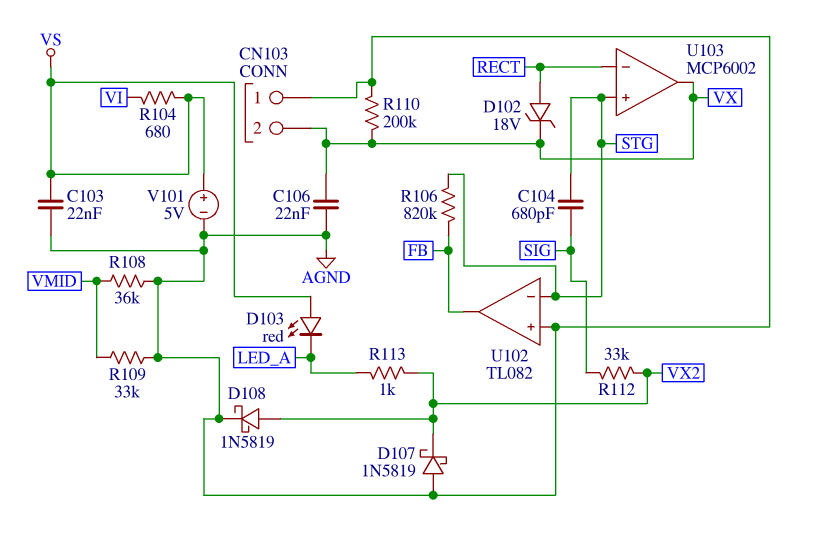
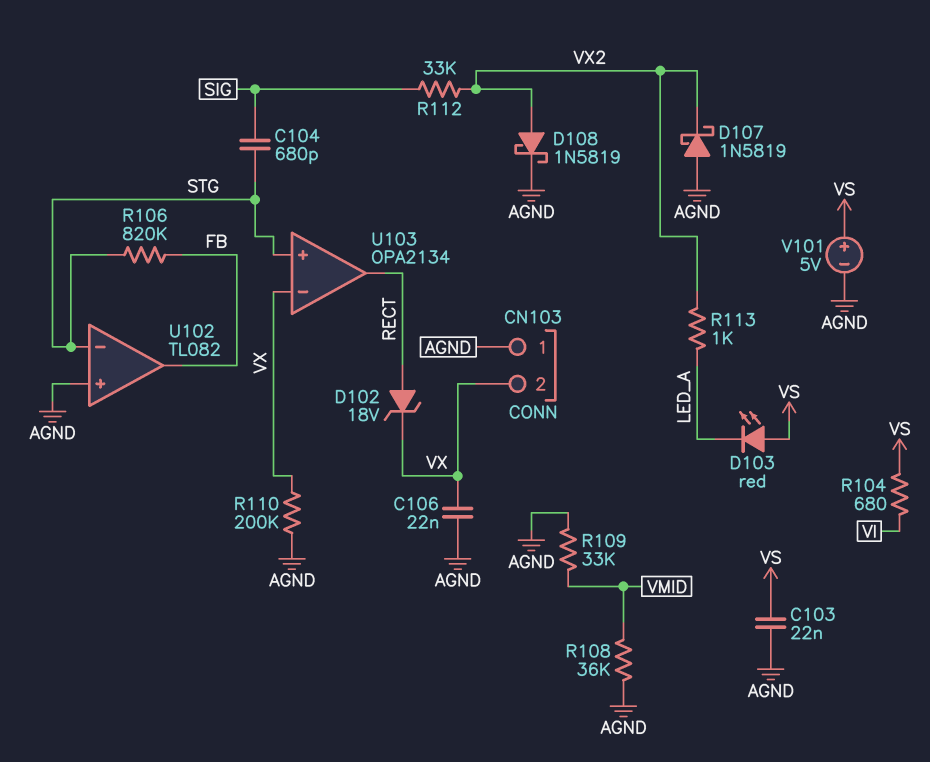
U103: MCP6002 -> OPA2134
U103 pin in-: RECT -> VX
U103 pin out: VX -> RECT

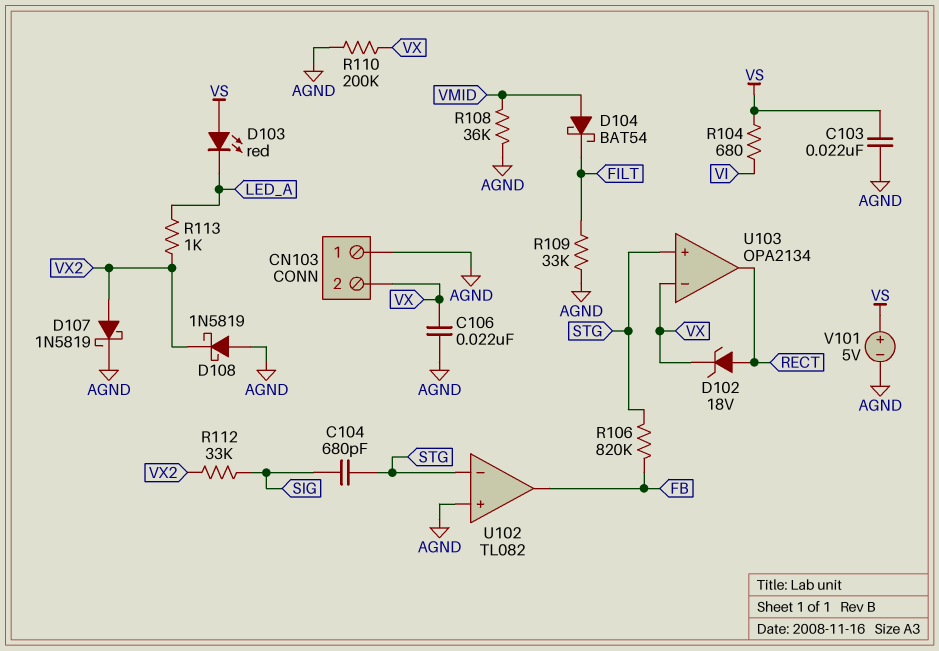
D104: none -> schottky BAT54 (A VMID, K FILT)
D107: schottky 1N5819 (A AGND, K VX2) -> schottky 1N5819 (A VX2, K AGND)
D108: schottky 1N5819 (A VX2, K AGND) -> schottky 1N5819 (A AGND, K VX2)
R109: 33k (AGND, VMID) -> 33k (AGND, FILT)

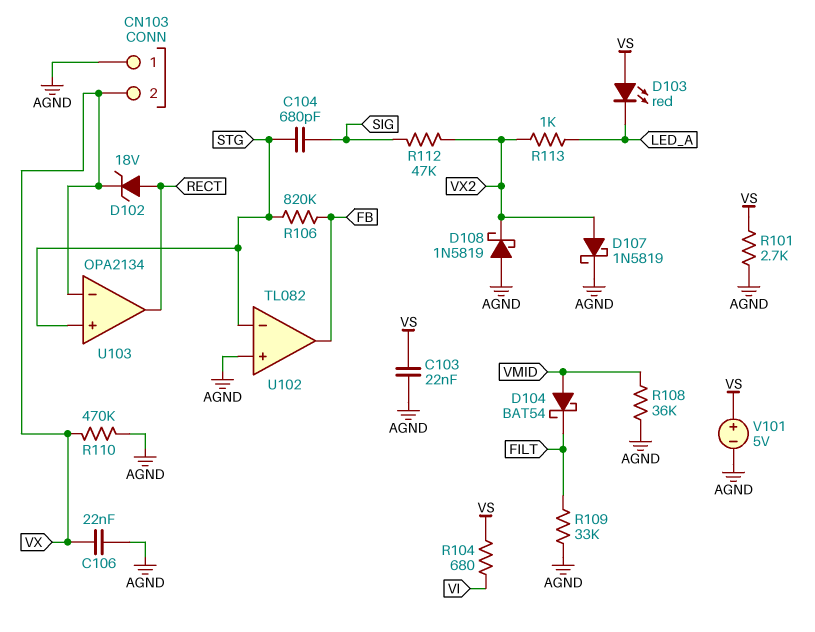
R101: none -> 2.7k (AGND, VS)
R110: 200k (AGND, VX) -> 470k (AGND, VX)
R112: 33k (SIG, VX2) -> 47k (SIG, VX2)

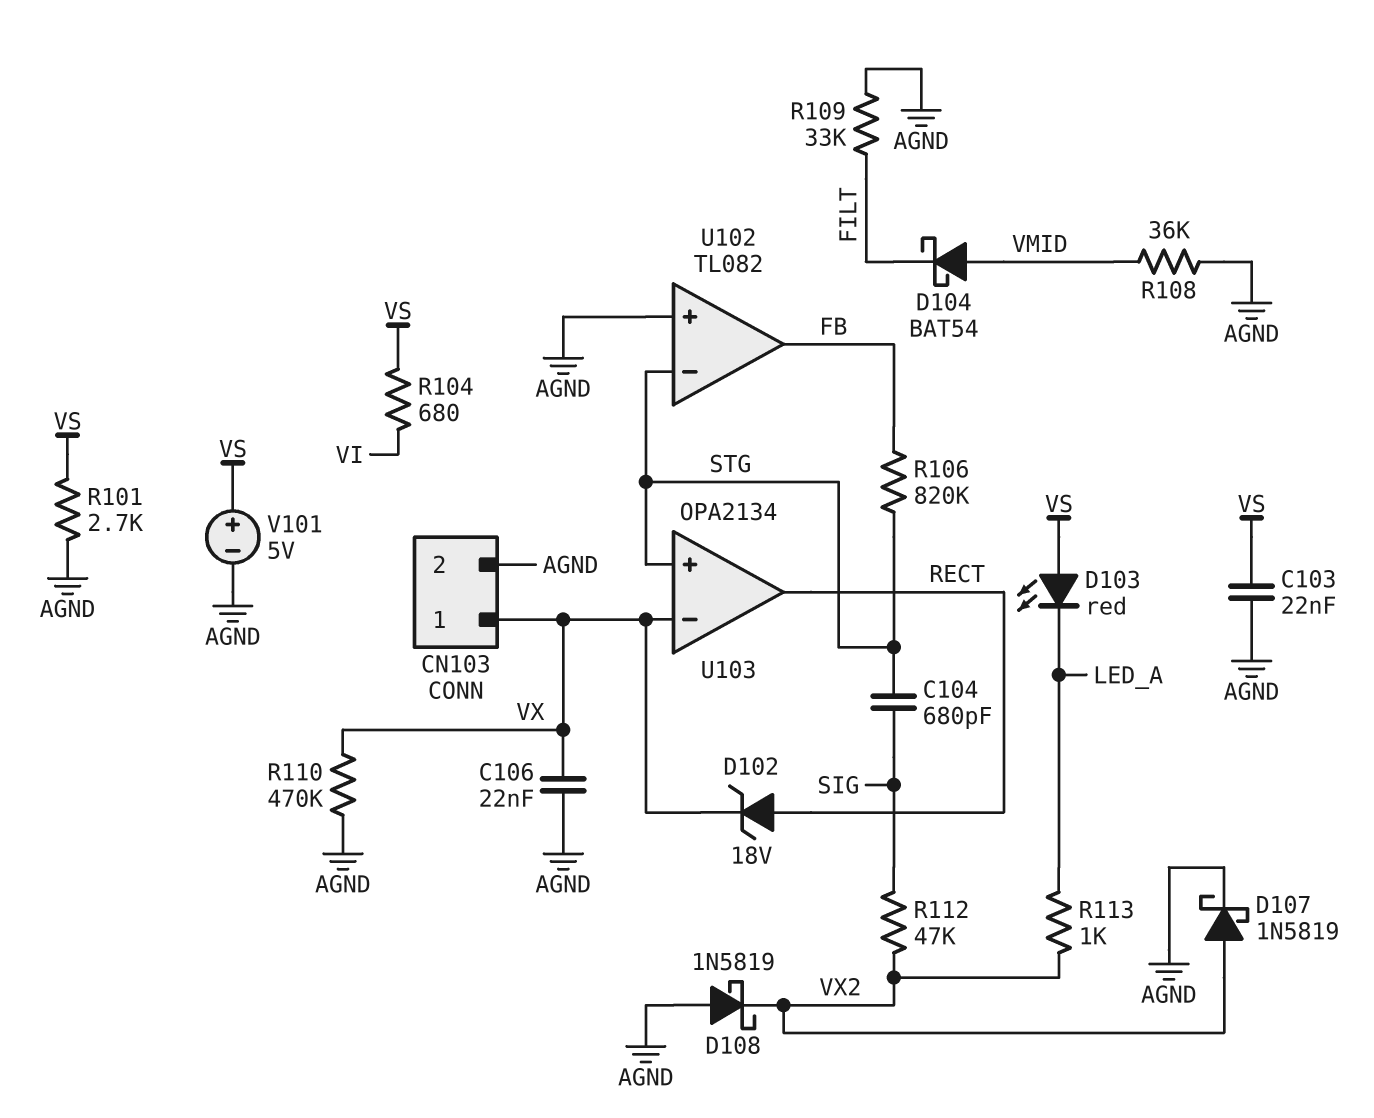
CN103 pin 1: AGND -> VX
CN103 pin 2: VX -> AGND

